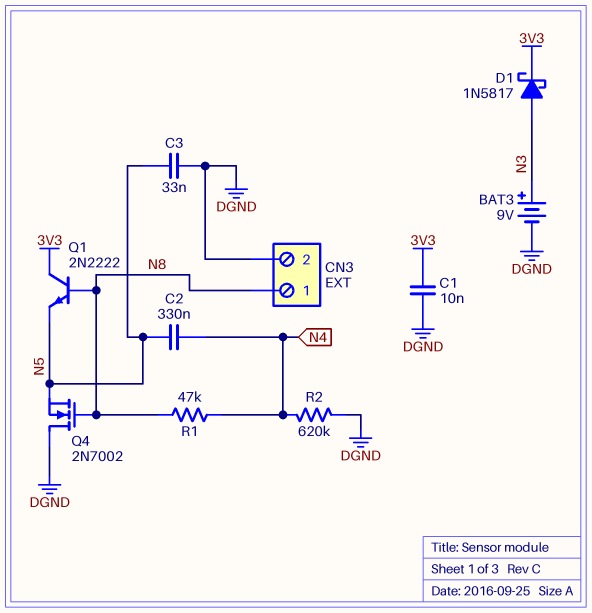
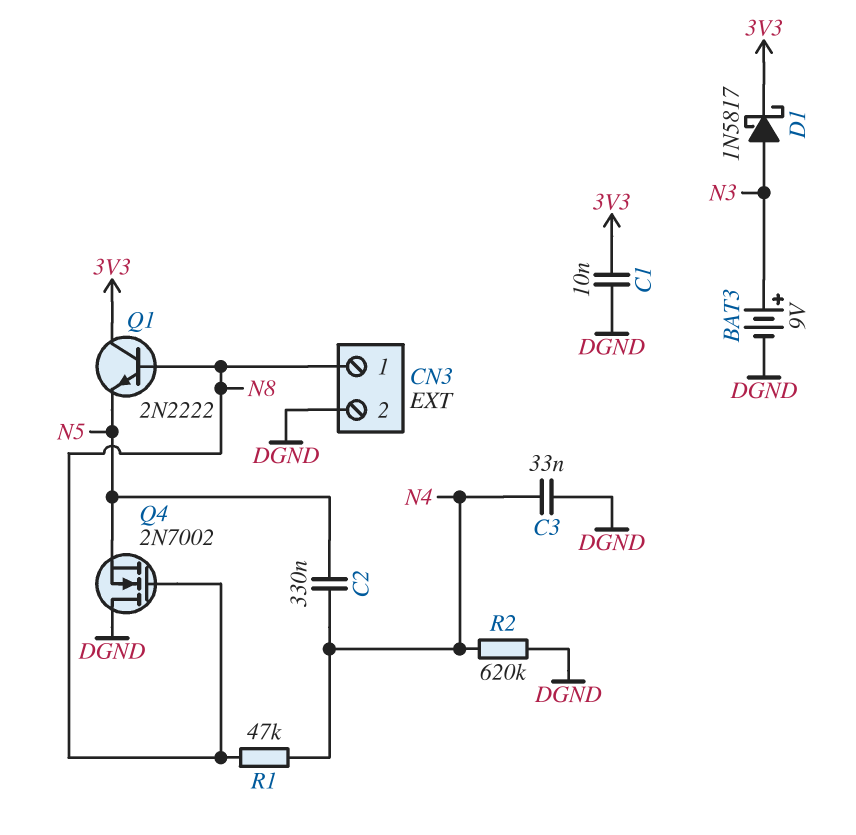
C3: 33nF (DGND, N5) -> 33nF (DGND, N4)

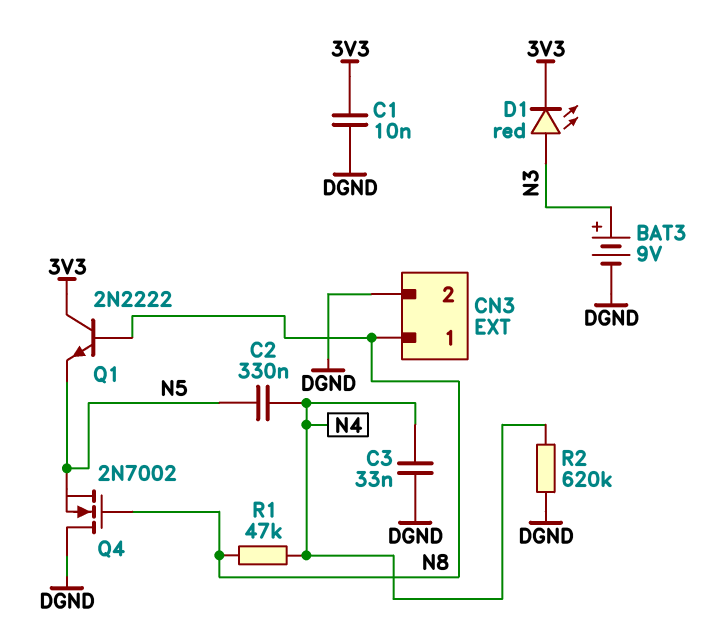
D1: schottky 1N5817 (A N3, K 3V3) -> LED red (A N3, K 3V3)

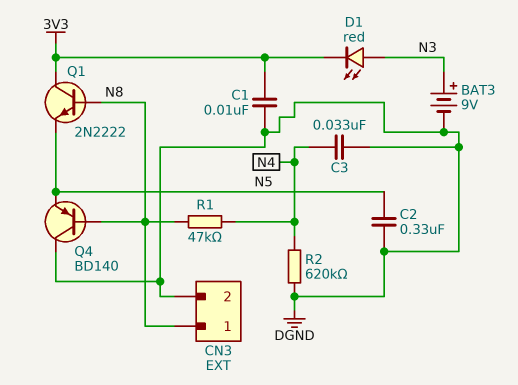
C2: 330nF (N4, N5) -> 330nF (DGND, N5)
Q4: NMOS 2N7002 (G N8, D DGND, S N5) -> PNP BD140 (B N8, C DGND, E N5)

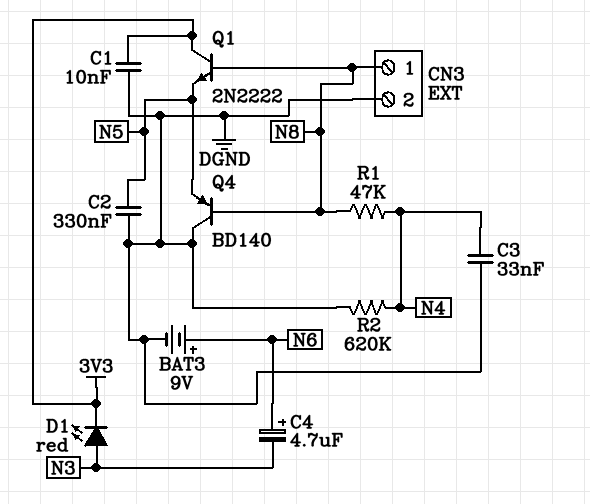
BAT3: 9V (plus N3, minus DGND) -> 9V (plus N6, minus DGND)
C4: none -> 4.7uF (plus N6, minus N3)

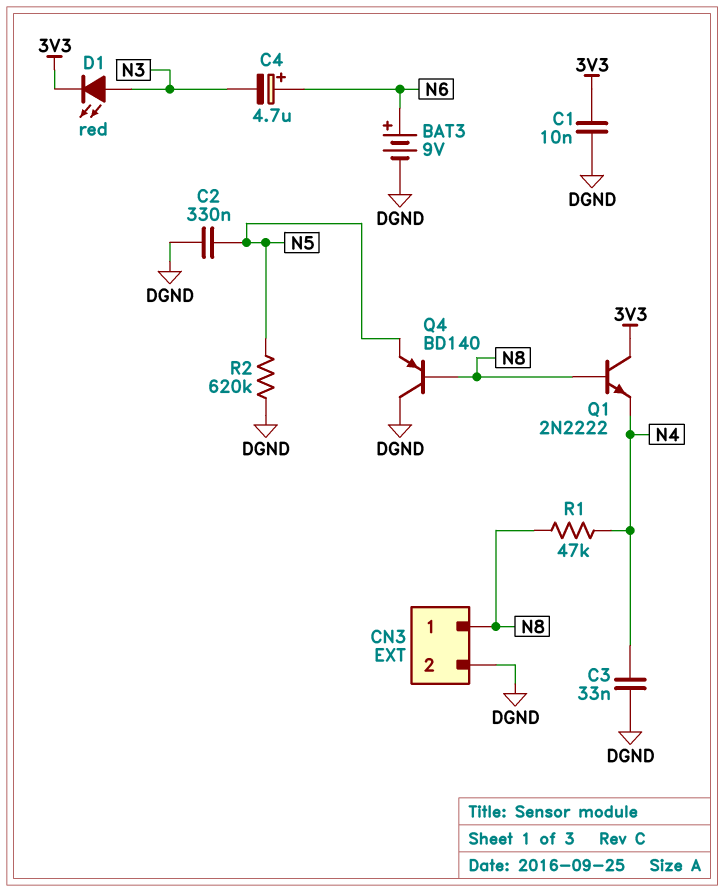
Q1: NPN 2N2222 (B N8, C 3V3, E N5) -> NPN 2N2222 (B N8, C 3V3, E N4)
R2: 620k (DGND, N4) -> 620k (DGND, N5)

